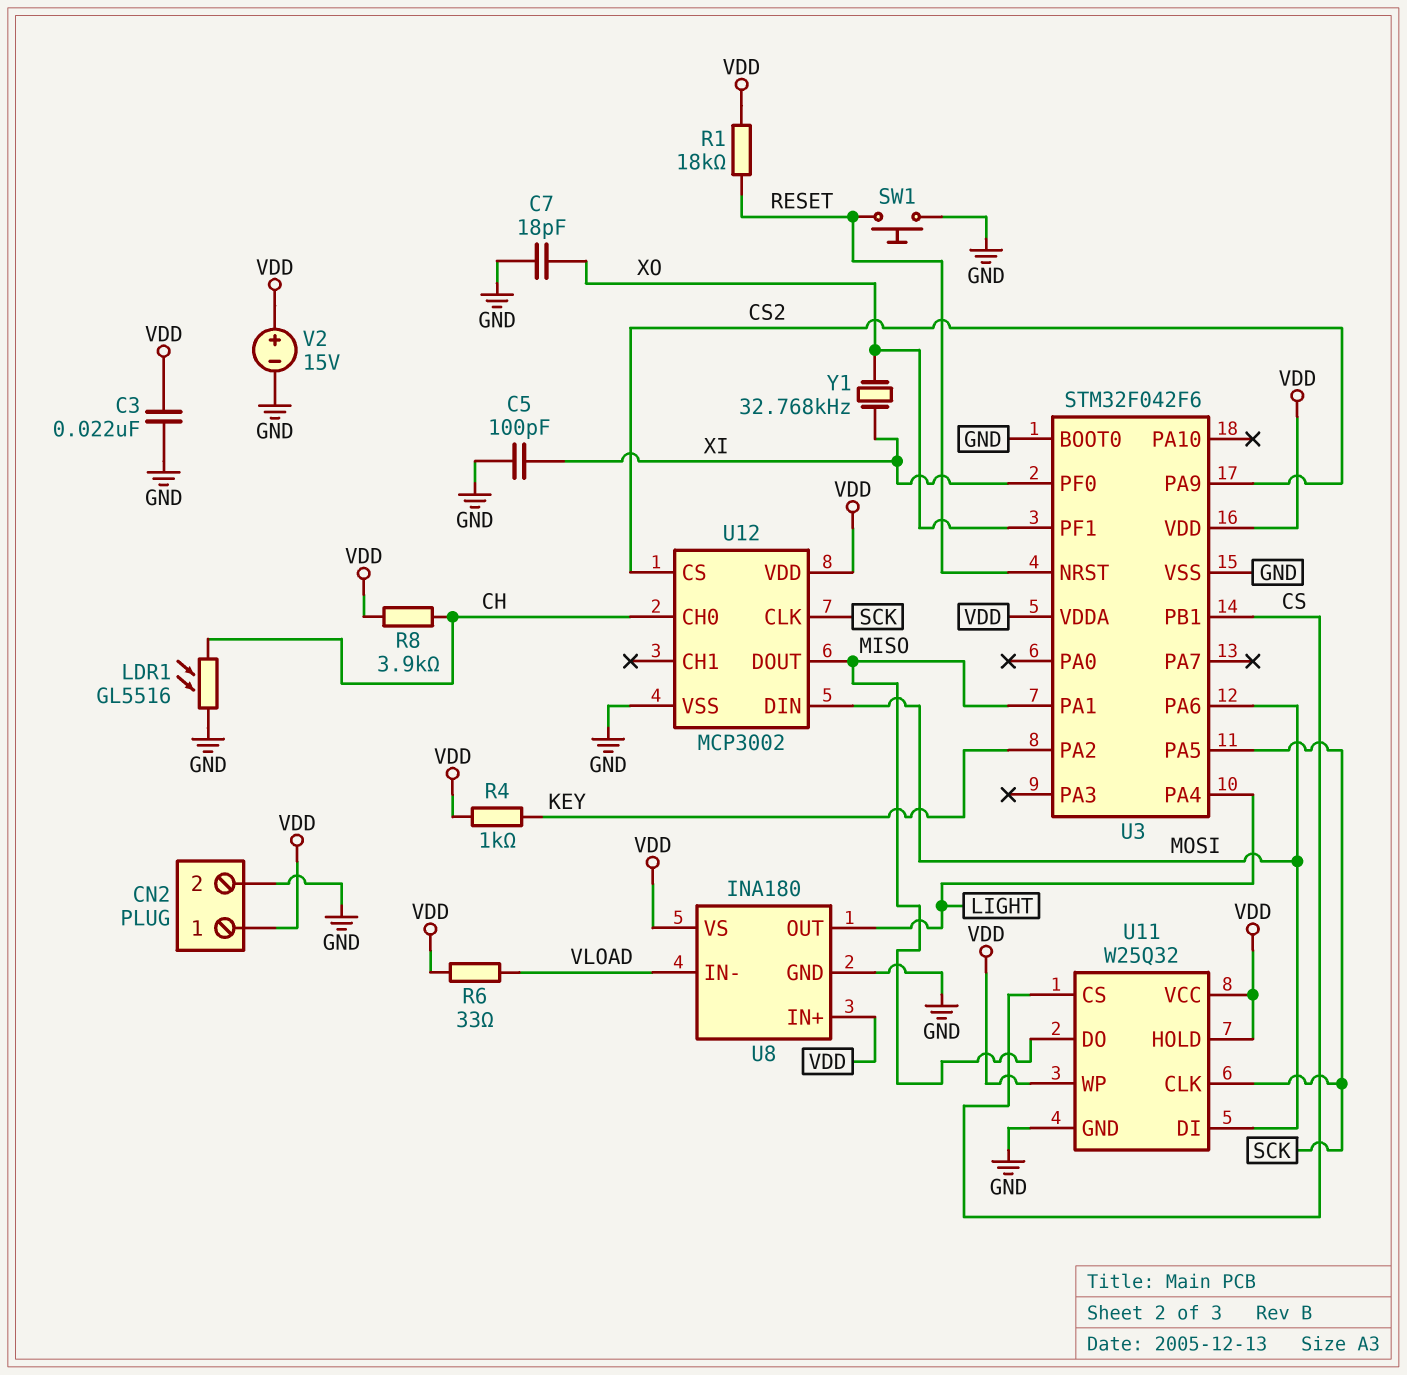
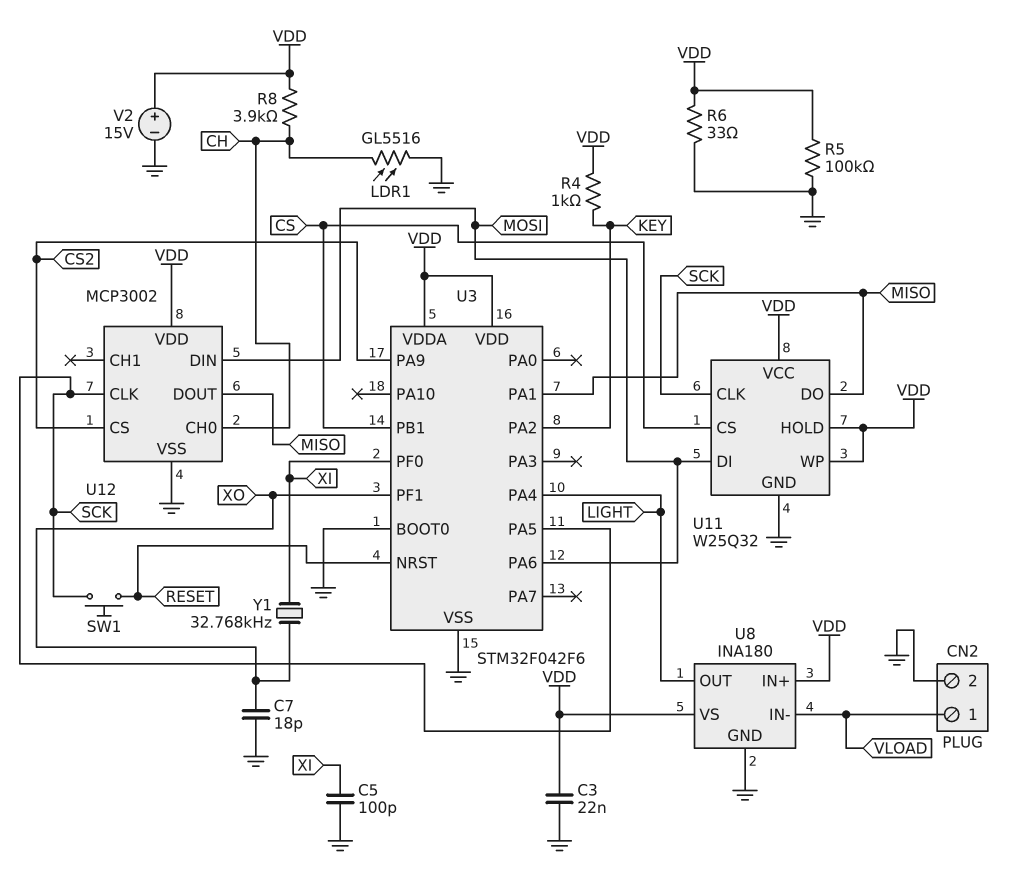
CN2 pin 1: VDD -> VLOAD
R1: 18k (RESET, VDD) -> none
R5: none -> 100k (GND, VDD)
R6: 33 (VDD, VLOAD) -> 33 (GND, VDD)
SW1: button (GND, RESET) -> button (RESET, SCK)

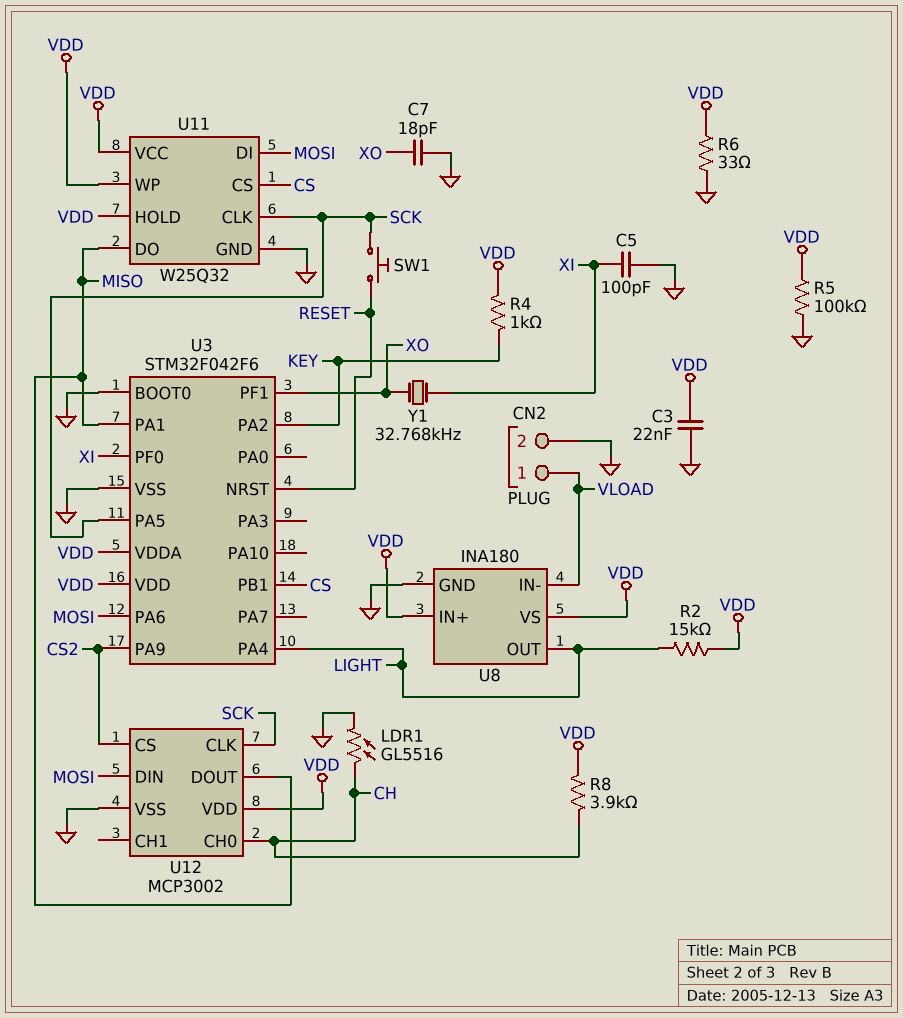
R2: none -> 15k (LIGHT, VDD)
V2: 15V (plus VDD, minus GND) -> none

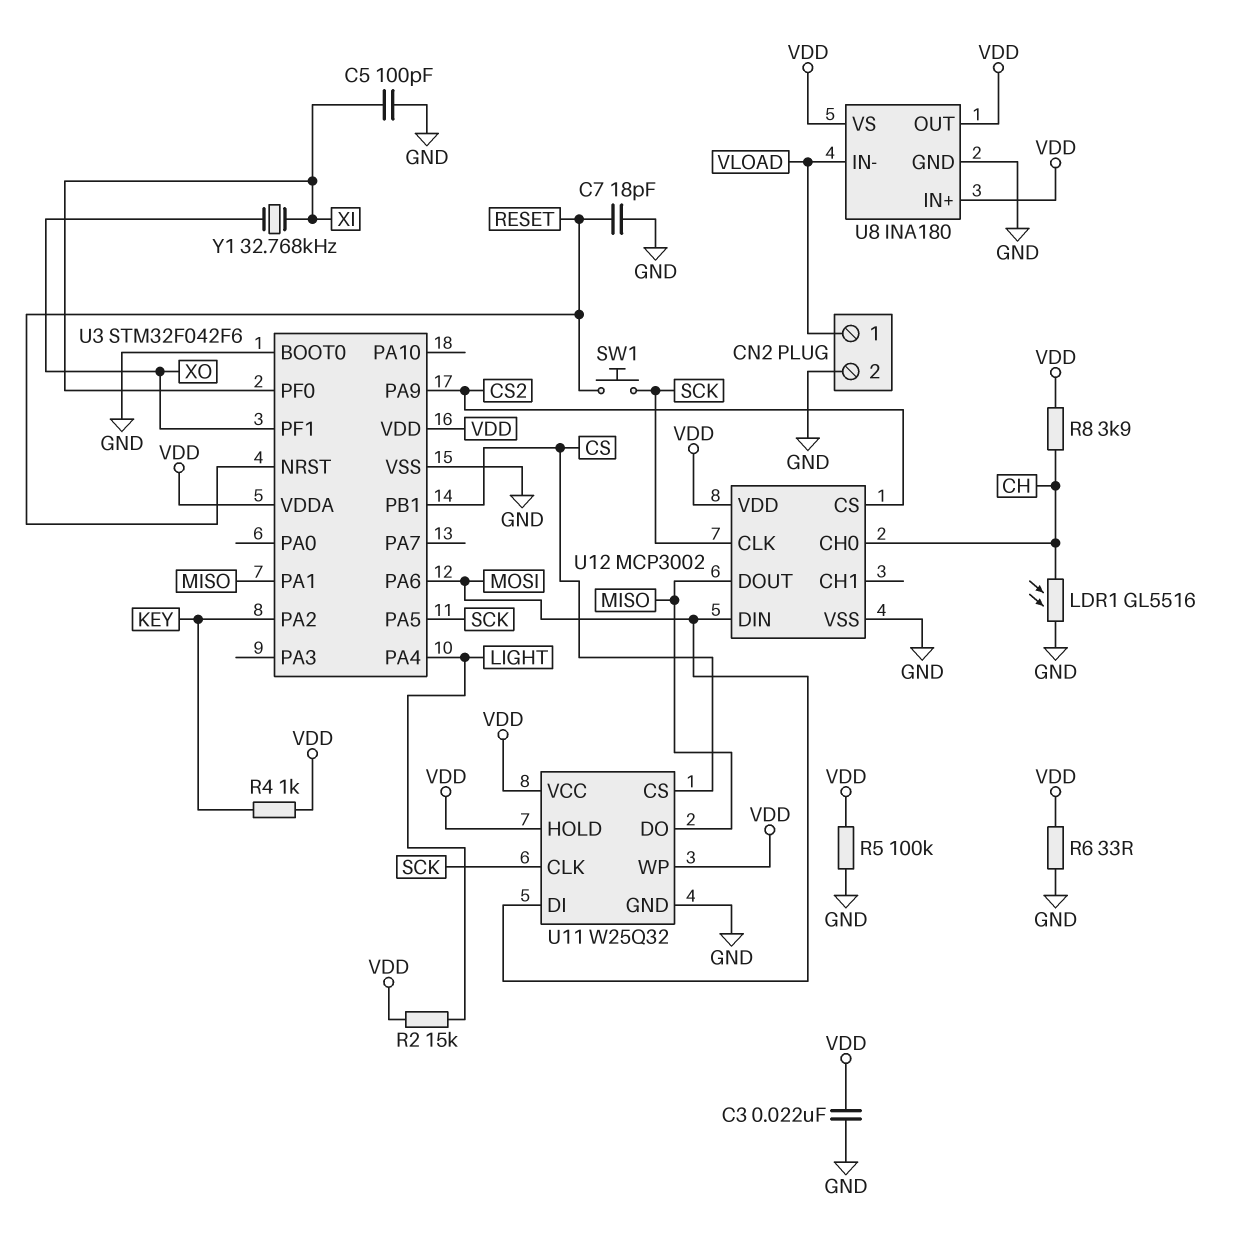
C7: 18pF (GND, XO) -> 18pF (GND, RESET)
U8 pin OUT: LIGHT -> VDD

